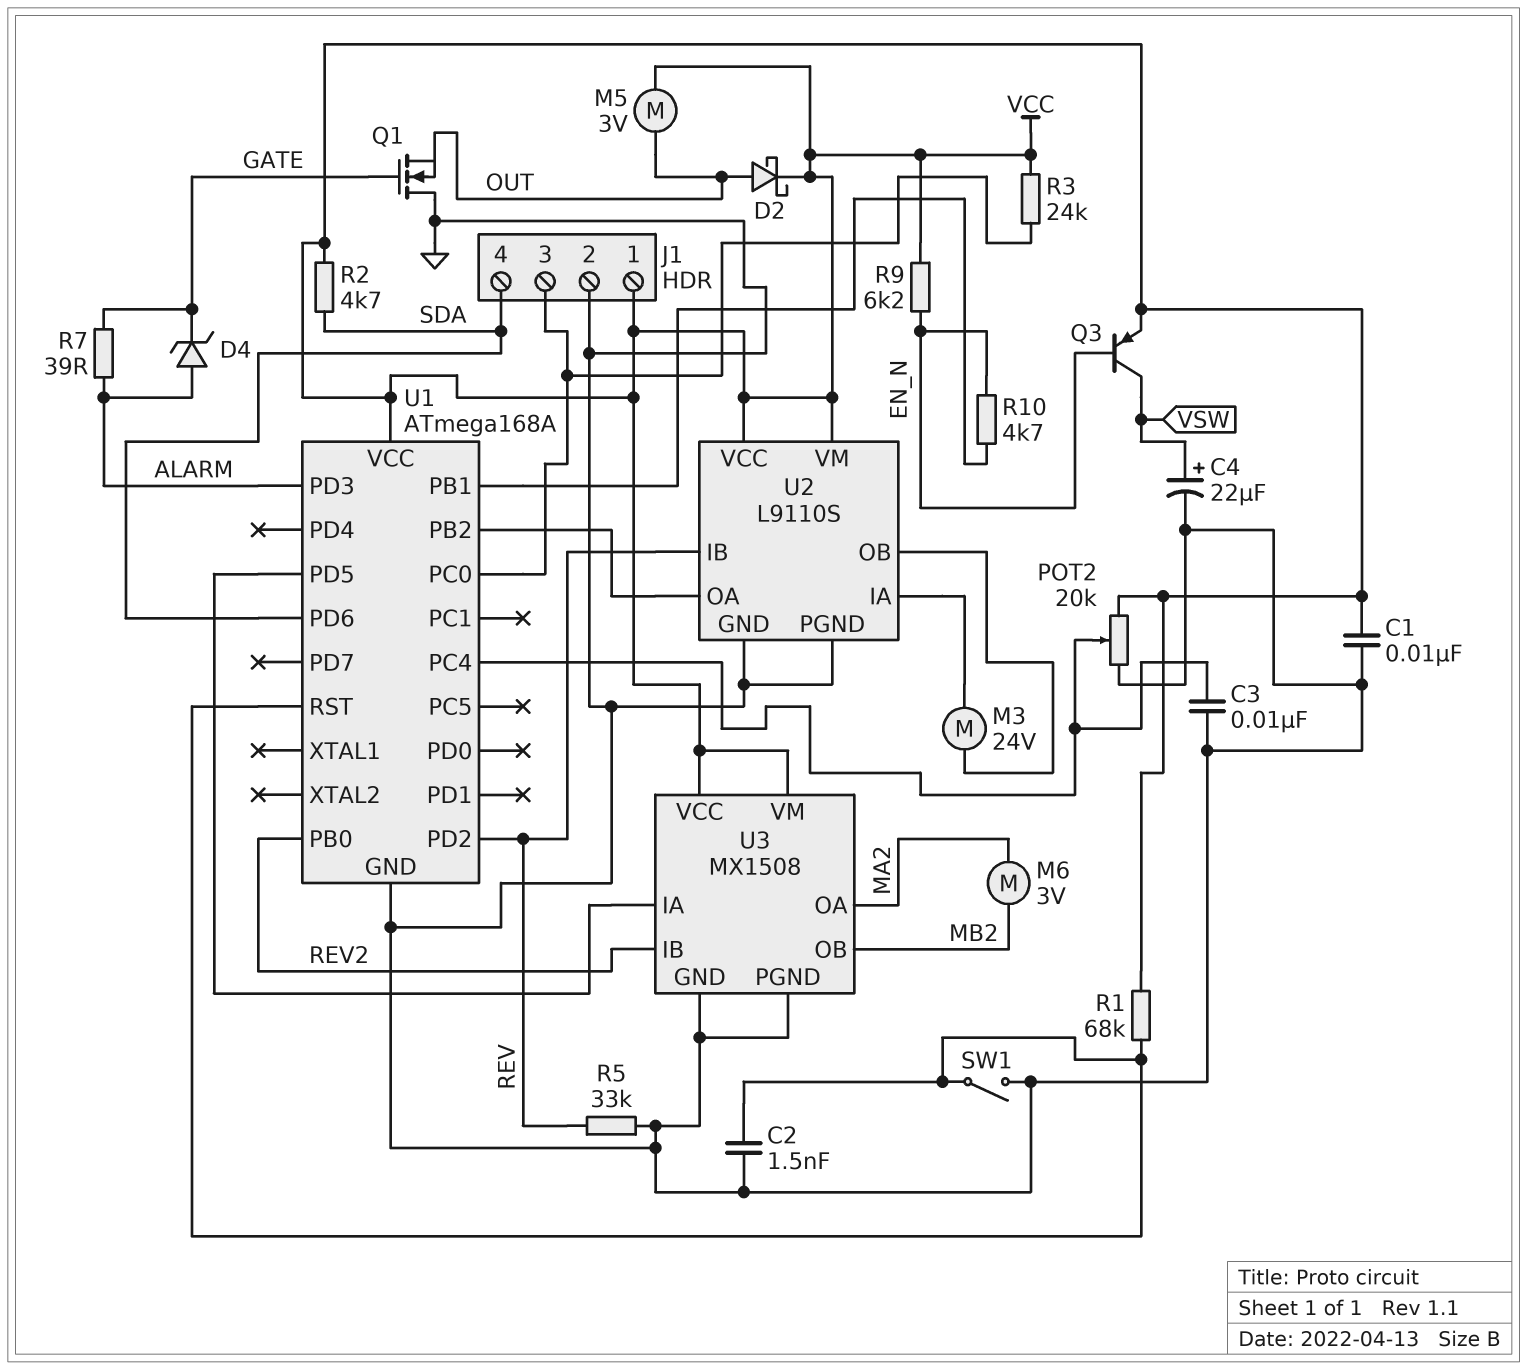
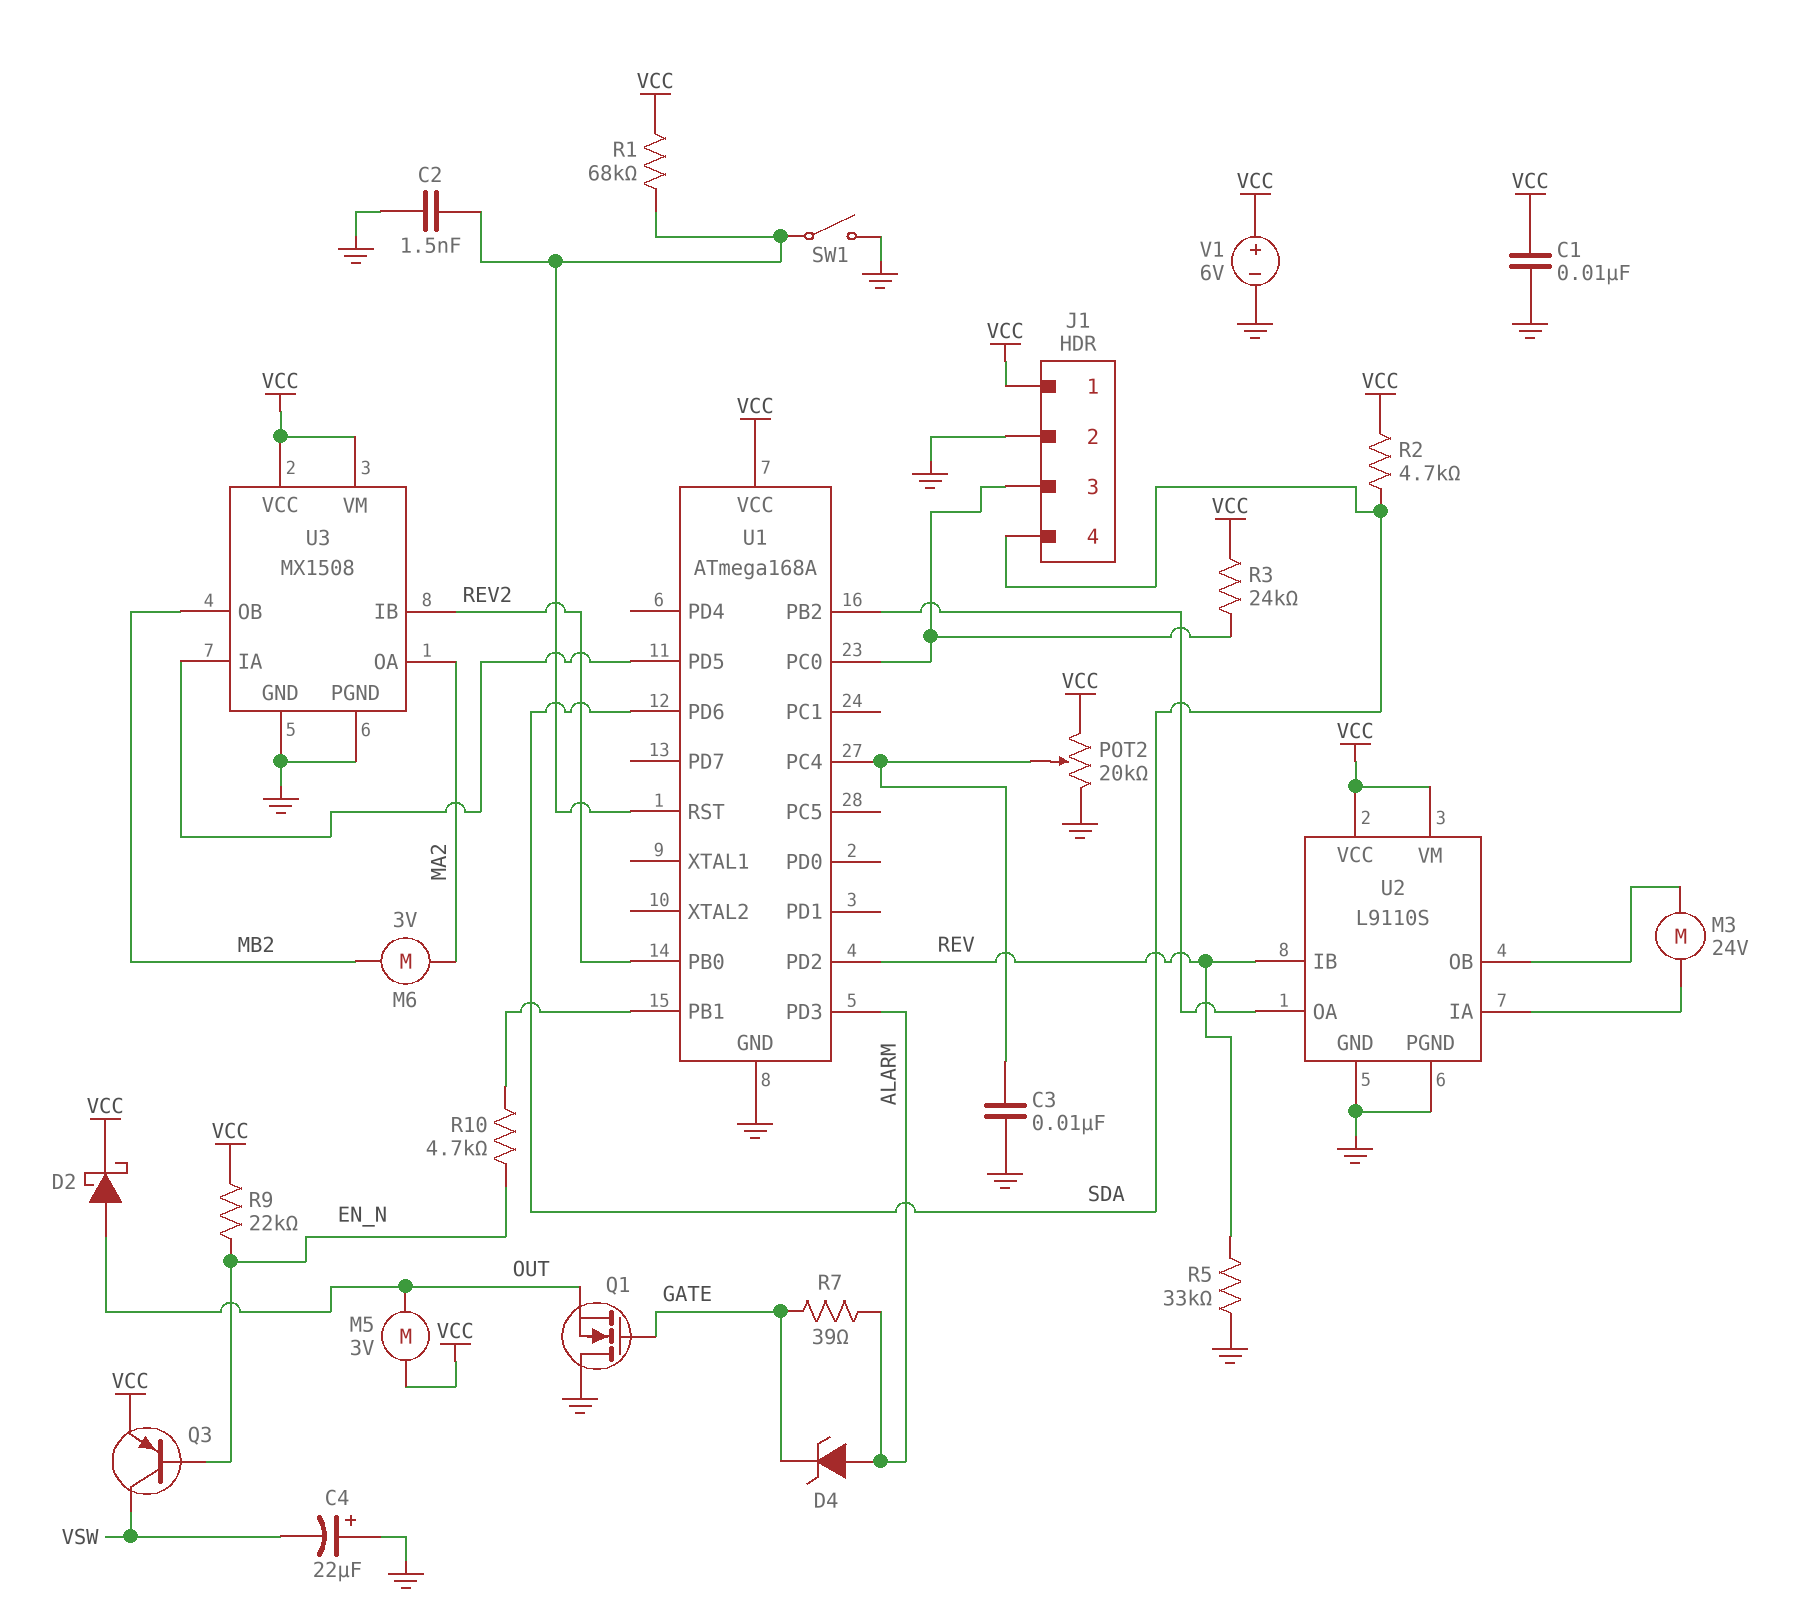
C4: 22uF (plus VSW, minus GND) -> 22uF (plus GND, minus VSW)
R9: 6.2k (EN_N, VCC) -> 22k (EN_N, VCC)
V1: none -> 6V (plus VCC, minus GND)

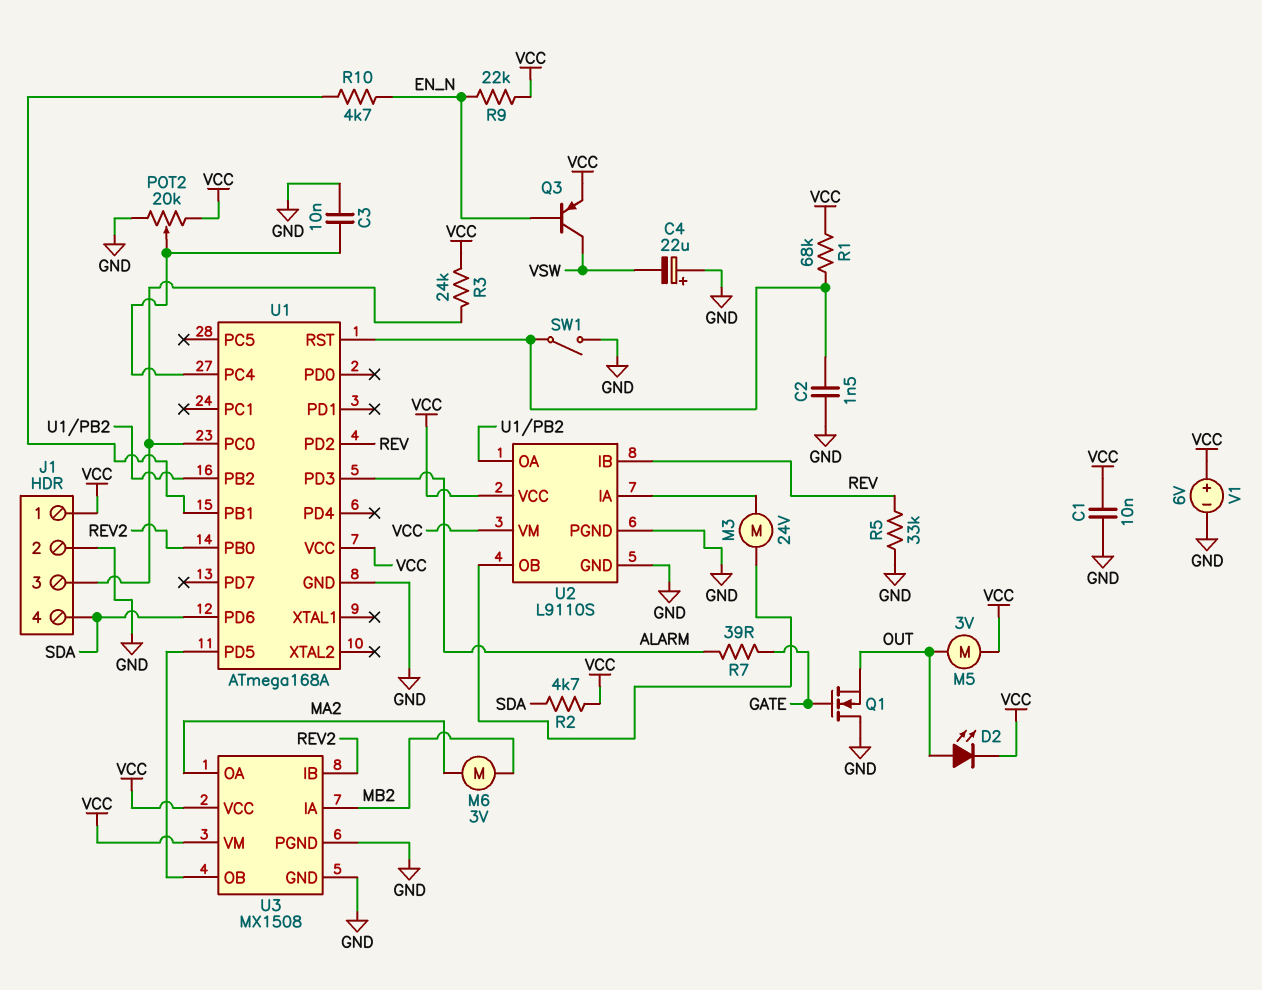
D2: schottky (A OUT, K VCC) -> LED (A OUT, K VCC)
D4: zener (A ALARM, K GATE) -> none
U3 pin IA: U1/PD5 -> MB2
U3 pin OB: MB2 -> U1/PD5

